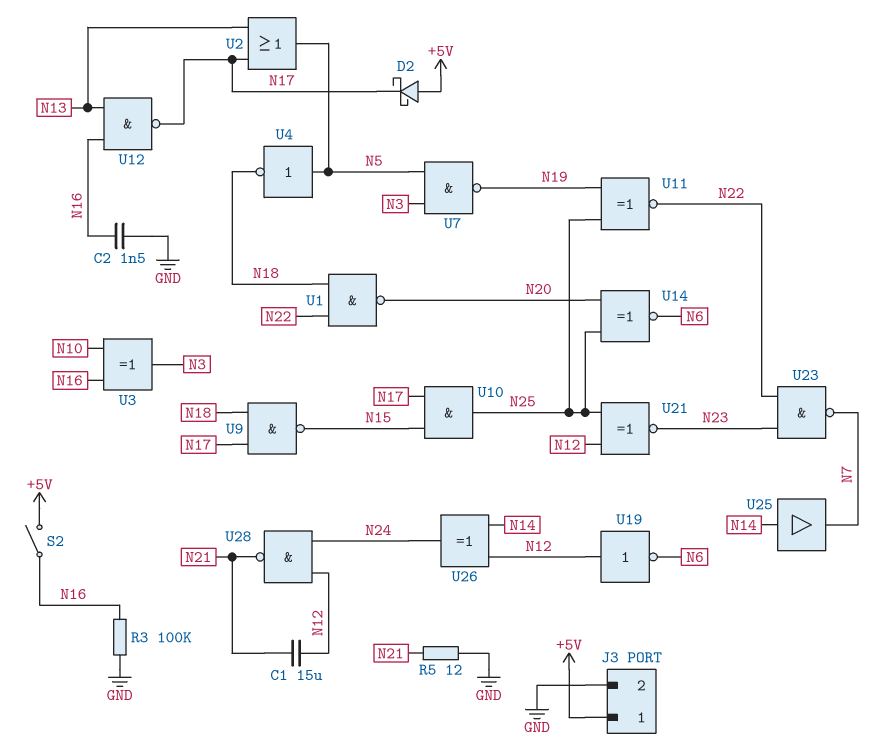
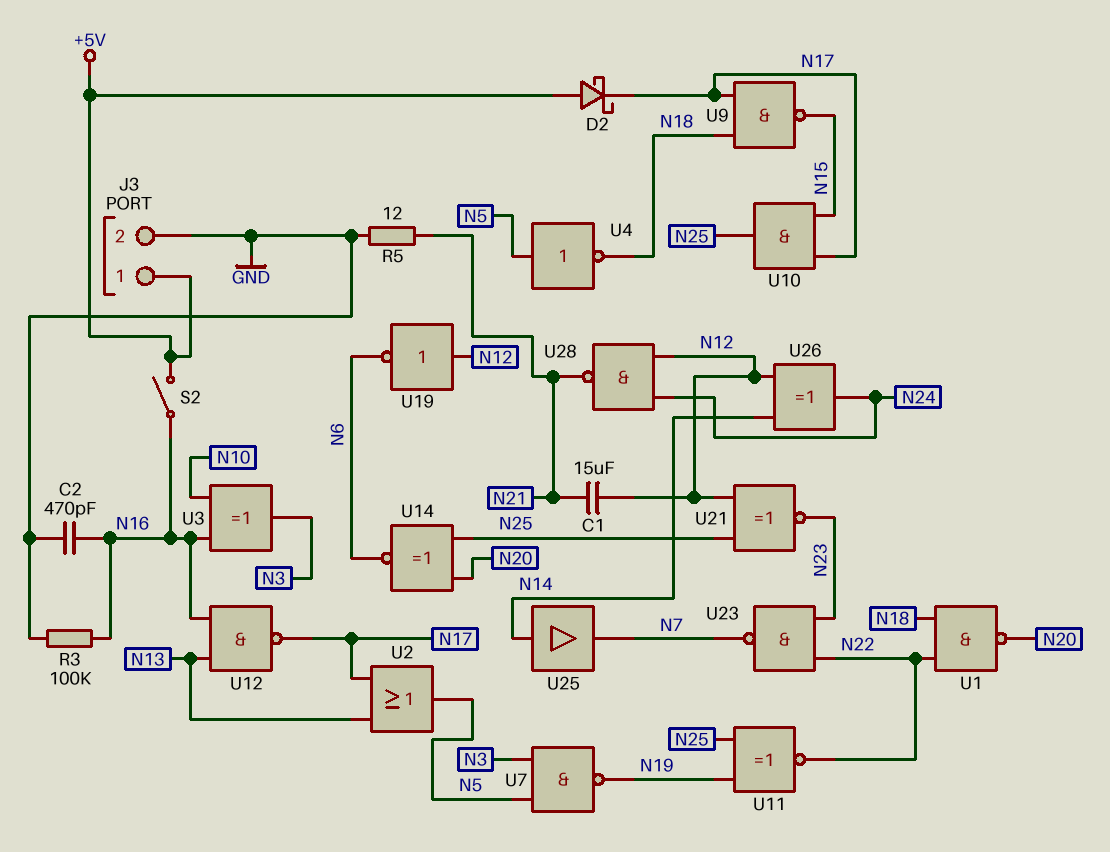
C2: 1.5nF (GND, N16) -> 470pF (GND, N16)

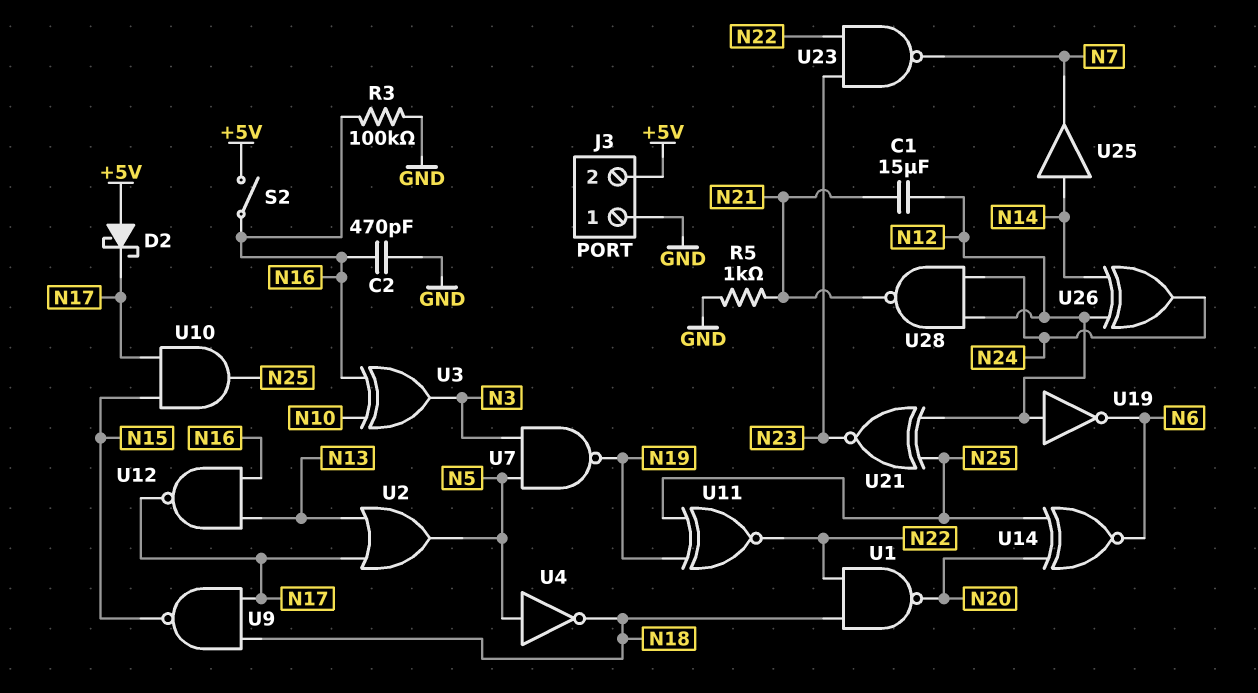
J3 pin 1: +5V -> GND
J3 pin 2: GND -> +5V
R5: 12 (GND, N21) -> 1k (GND, N21)

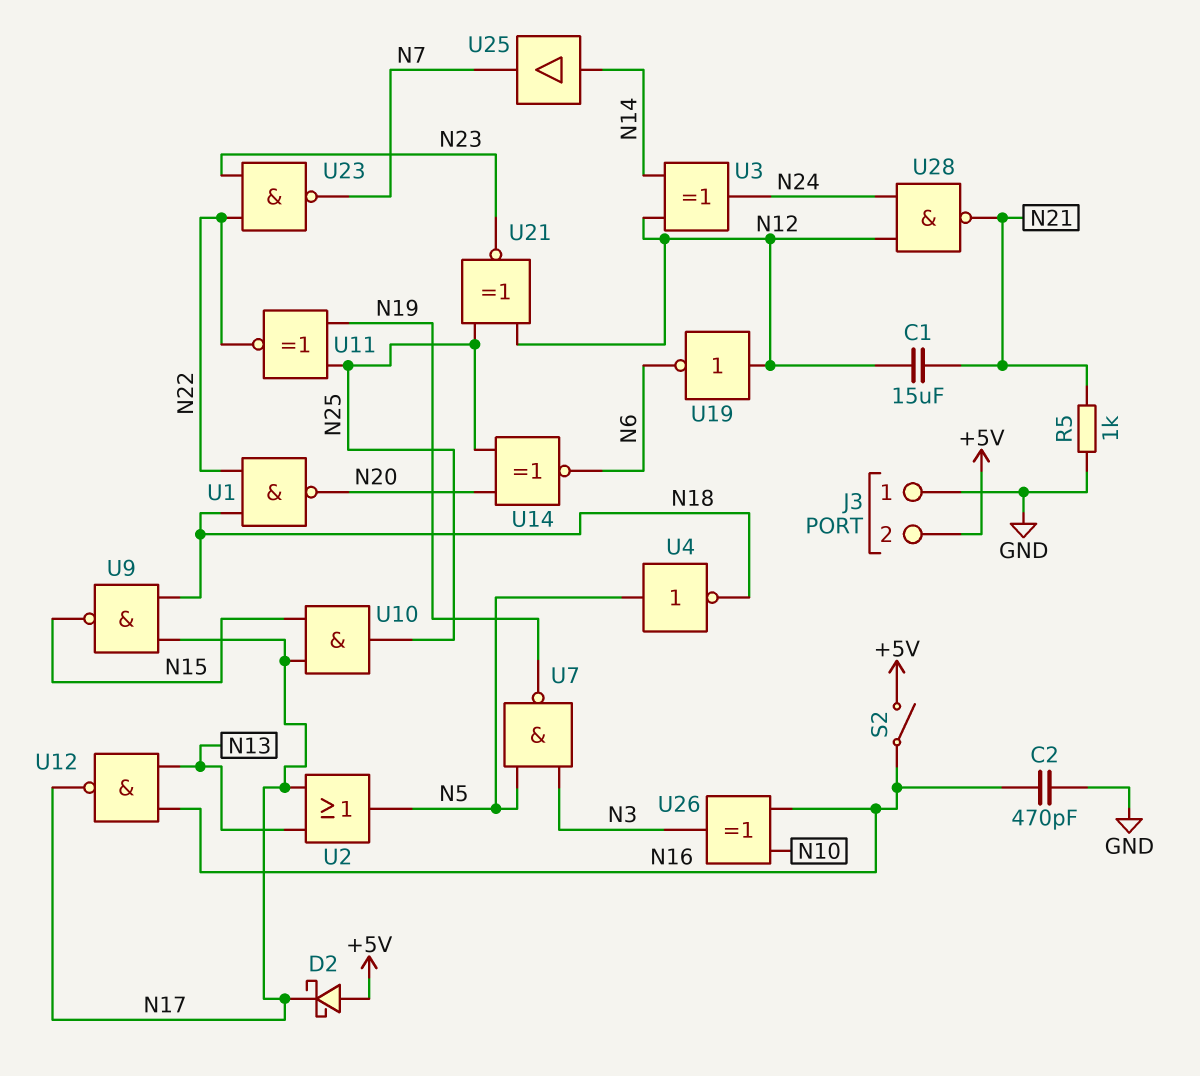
R3: 100k (GND, N16) -> none
U3: XOR (in N10, in N16, out N3) -> XOR (in N12, in N14, out N24)
U26: XOR (in N12, in N14, out N24) -> XOR (in N10, in N16, out N3)

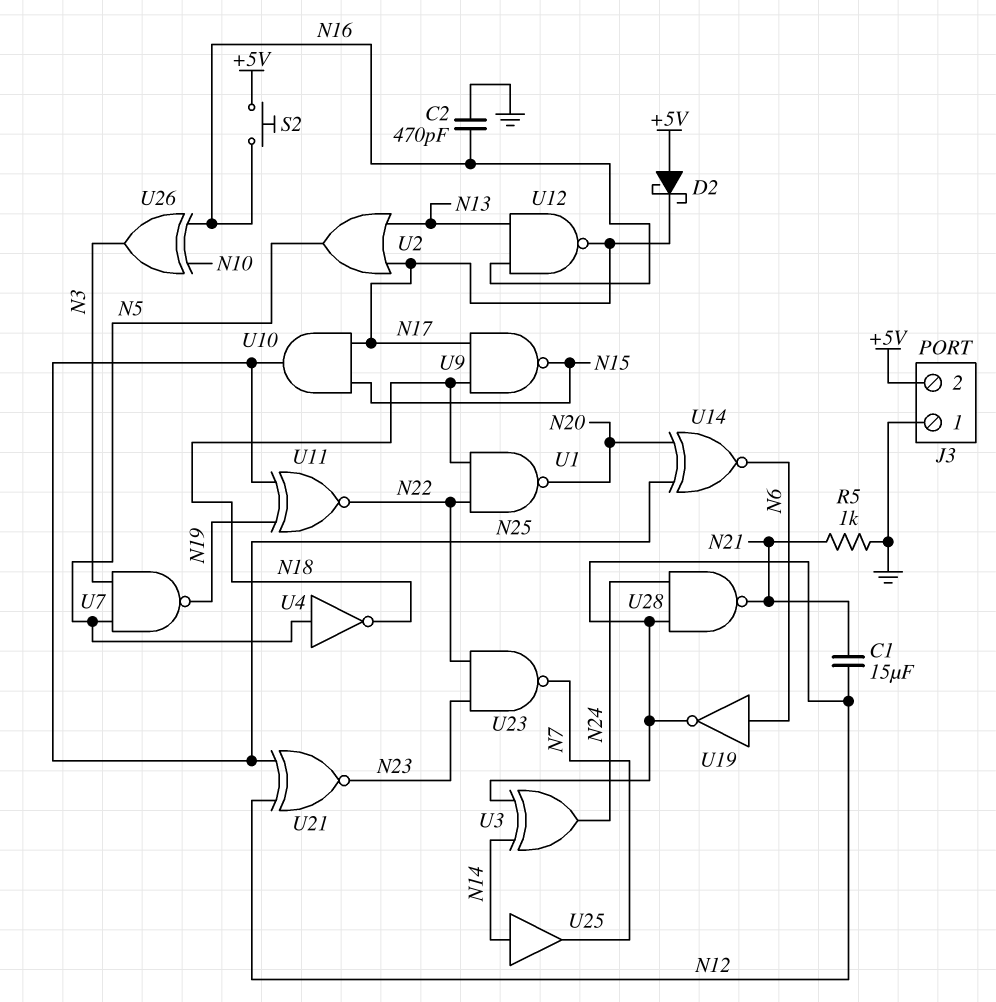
S2: switch (+5V, N16) -> button (+5V, N16)
U19: NOT (in N12, out N6) -> NOT (in N6, out N12)

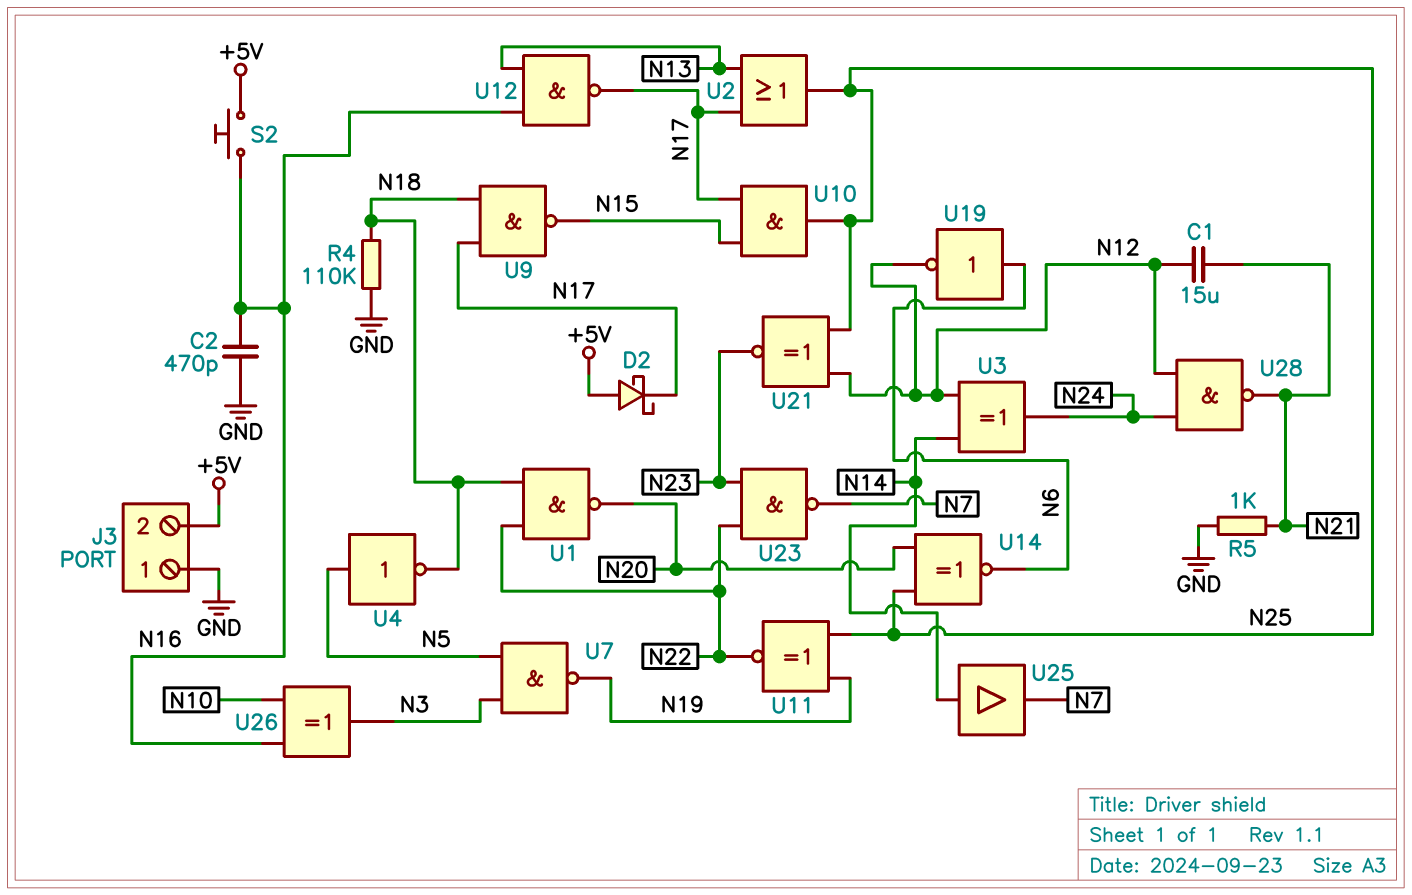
R4: none -> 110k (GND, N18)
U2: OR (in N13, in N17, out N5) -> OR (in N13, in N17, out N25)

